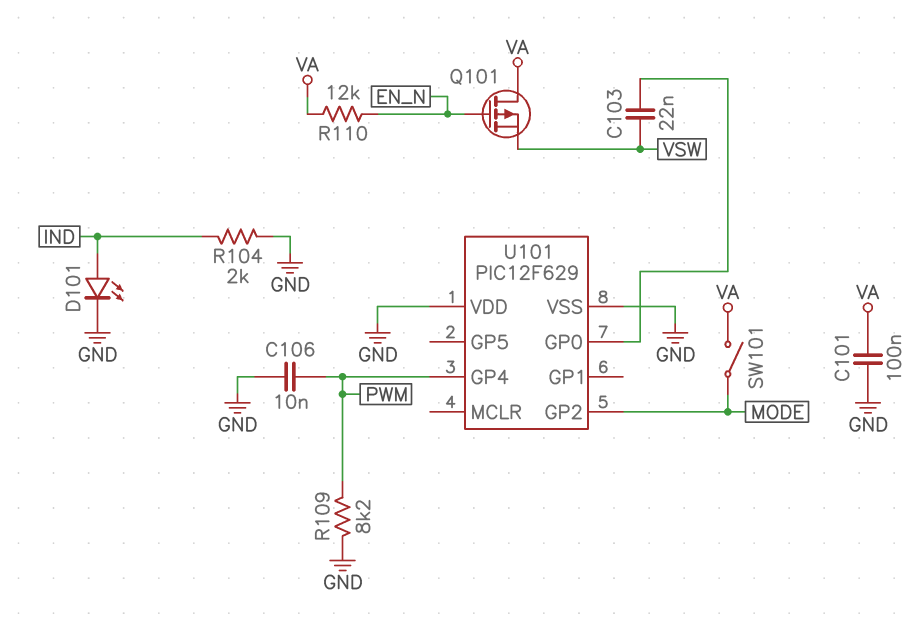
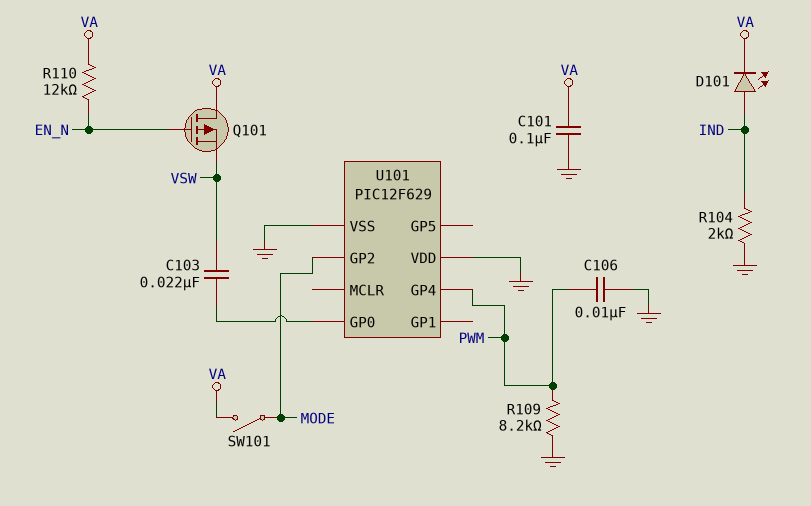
D101: LED (A IND, K GND) -> LED (A IND, K VA)

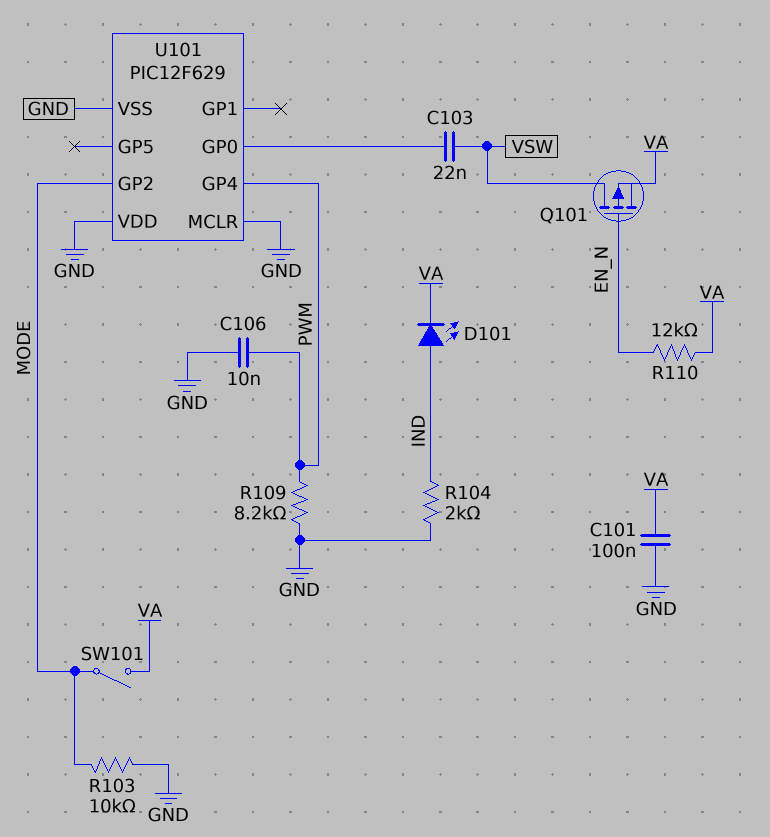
Q101: PMOS (G EN_N, D VA, S VSW) -> PMOS (G EN_N, D VSW, S VA)
R103: none -> 10k (GND, MODE)
U101 pin MCLR: none -> GND

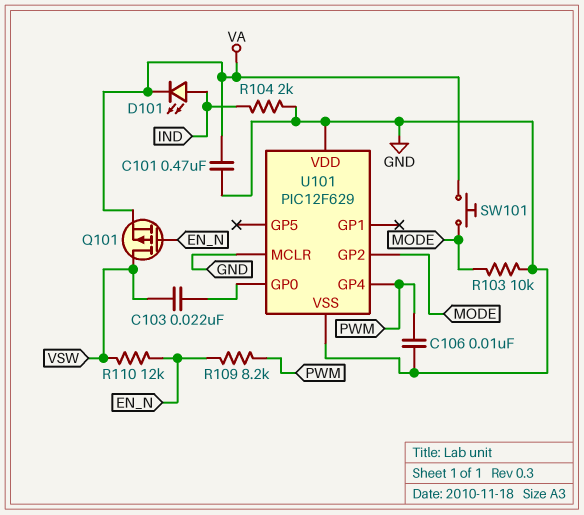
C101: 100nF (GND, VA) -> 470nF (GND, VA)
R109: 8.2k (GND, PWM) -> 8.2k (EN_N, PWM)
R110: 12k (EN_N, VA) -> 12k (EN_N, VSW)
SW101: switch (MODE, VA) -> button (MODE, VA)

